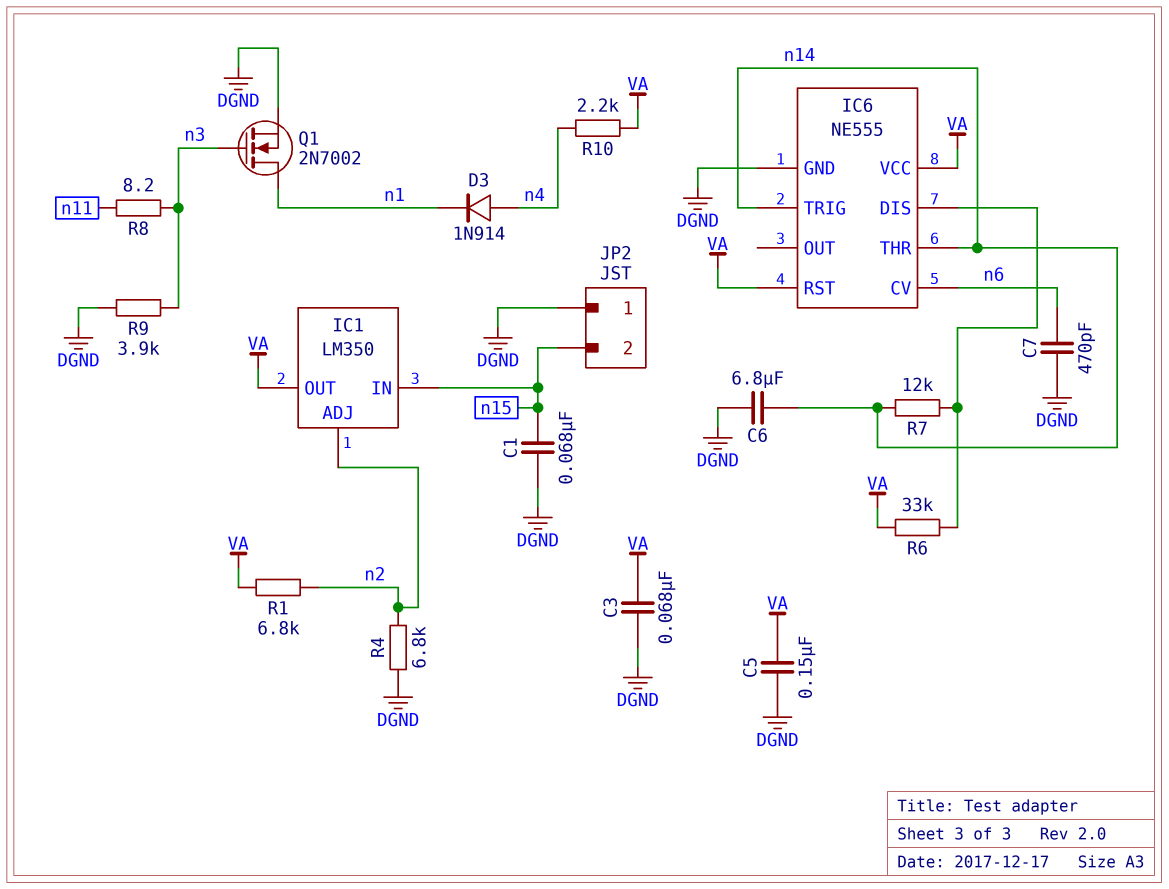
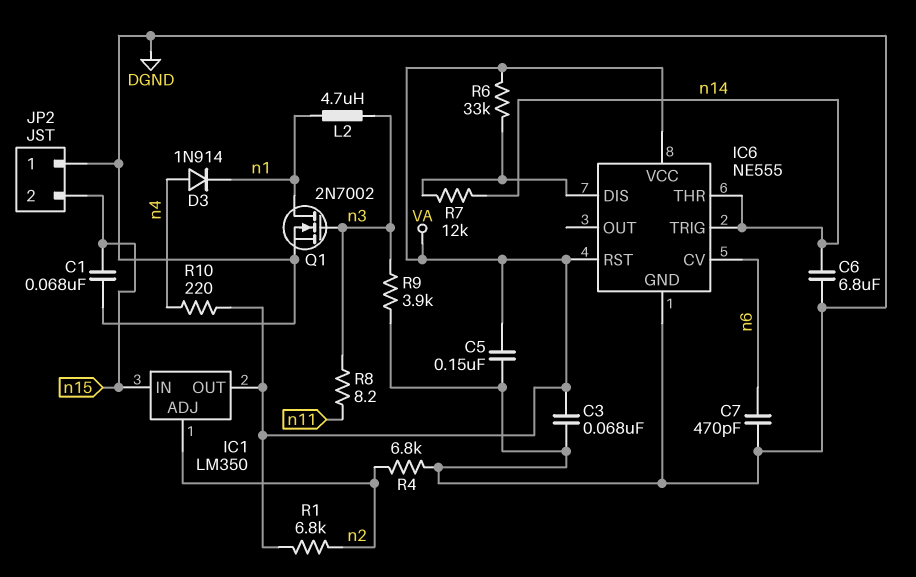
L2: none -> 4.7uH (n1, n3)
R10: 2.2k (VA, n4) -> 220 (VA, n4)

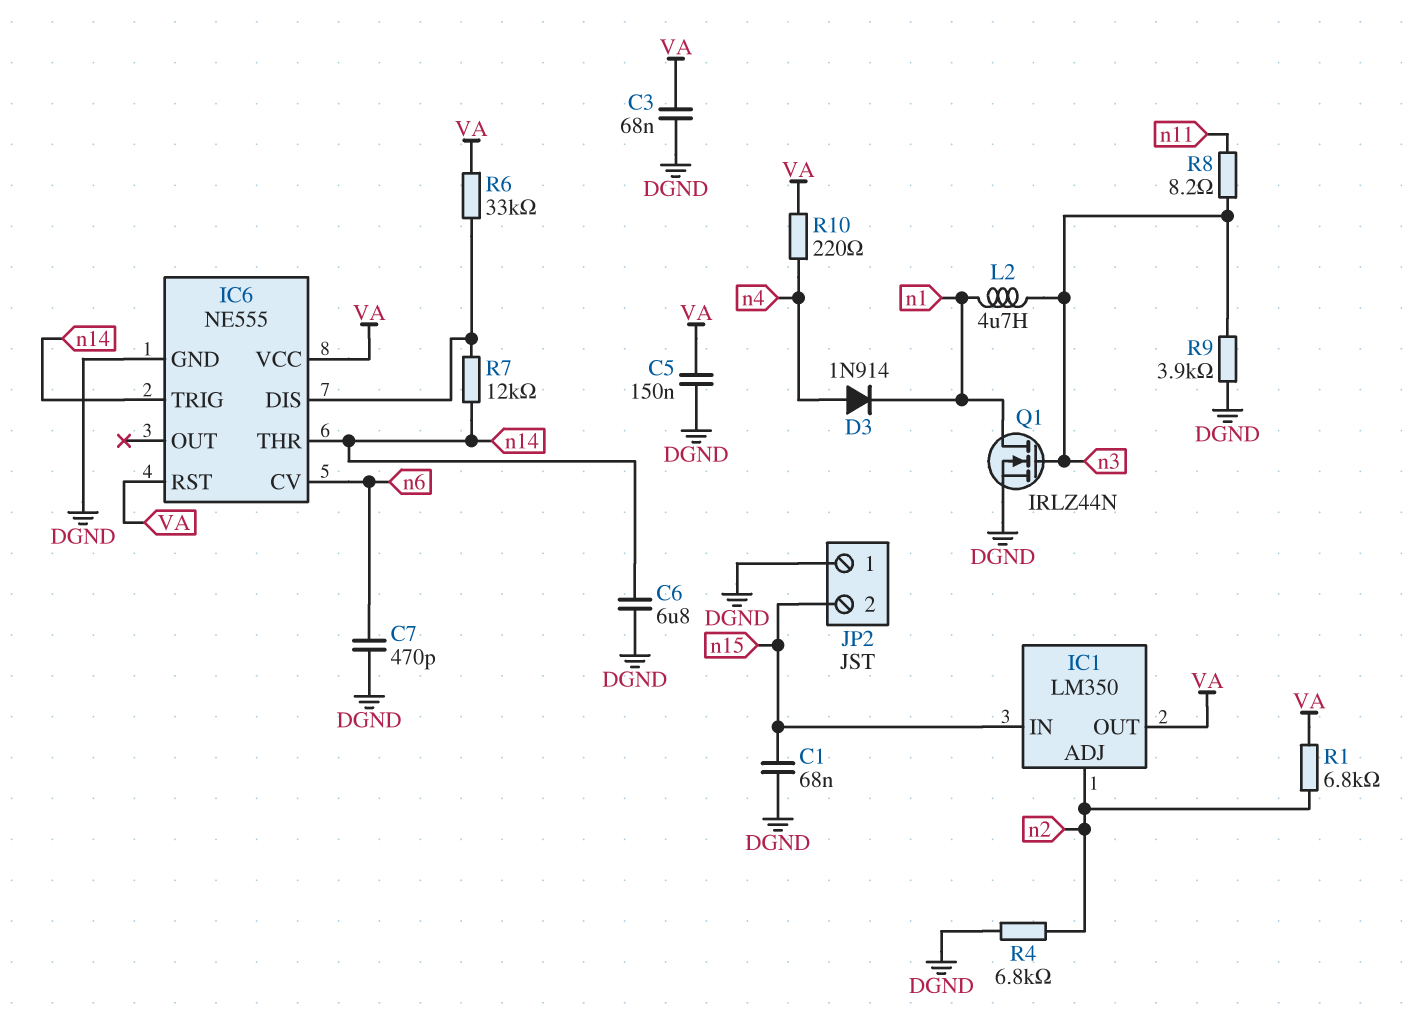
Q1: NMOS 2N7002 (G n3, D n1, S DGND) -> NMOS IRLZ44N (G n3, D n1, S DGND)

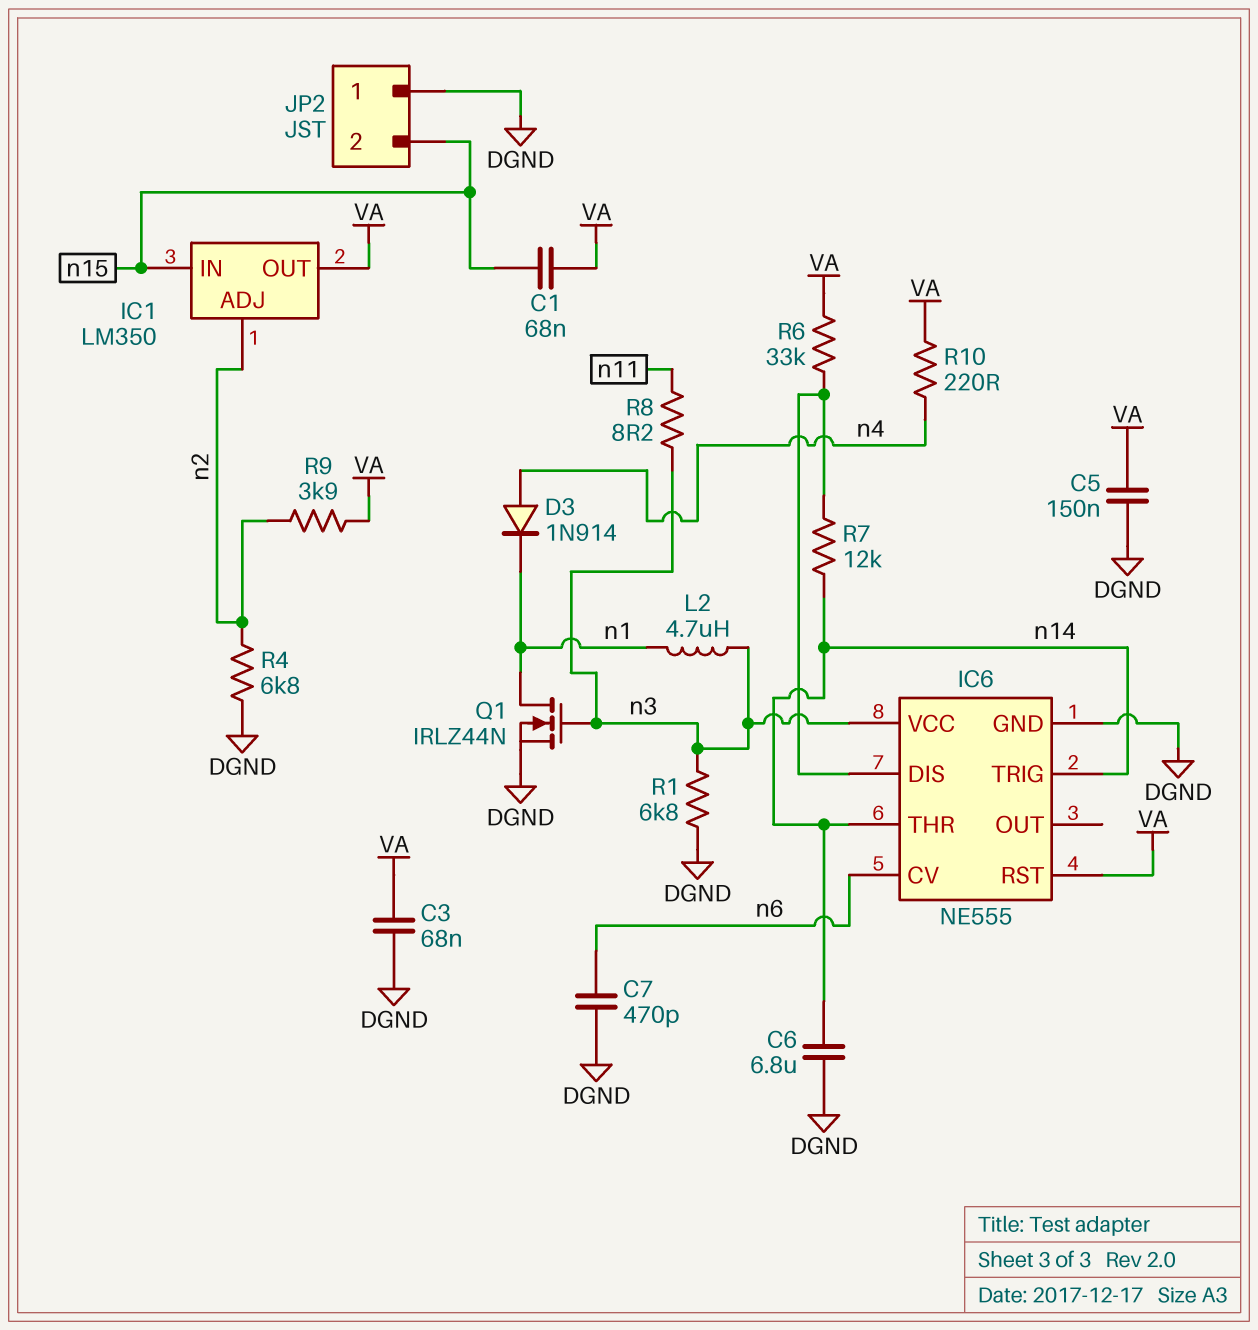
C1: 68nF (DGND, n15) -> 68nF (VA, n15)
IC6 pin VCC: VA -> n3
R1: 6.8k (VA, n2) -> 6.8k (DGND, n3)
R9: 3.9k (DGND, n3) -> 3.9k (VA, n2)

